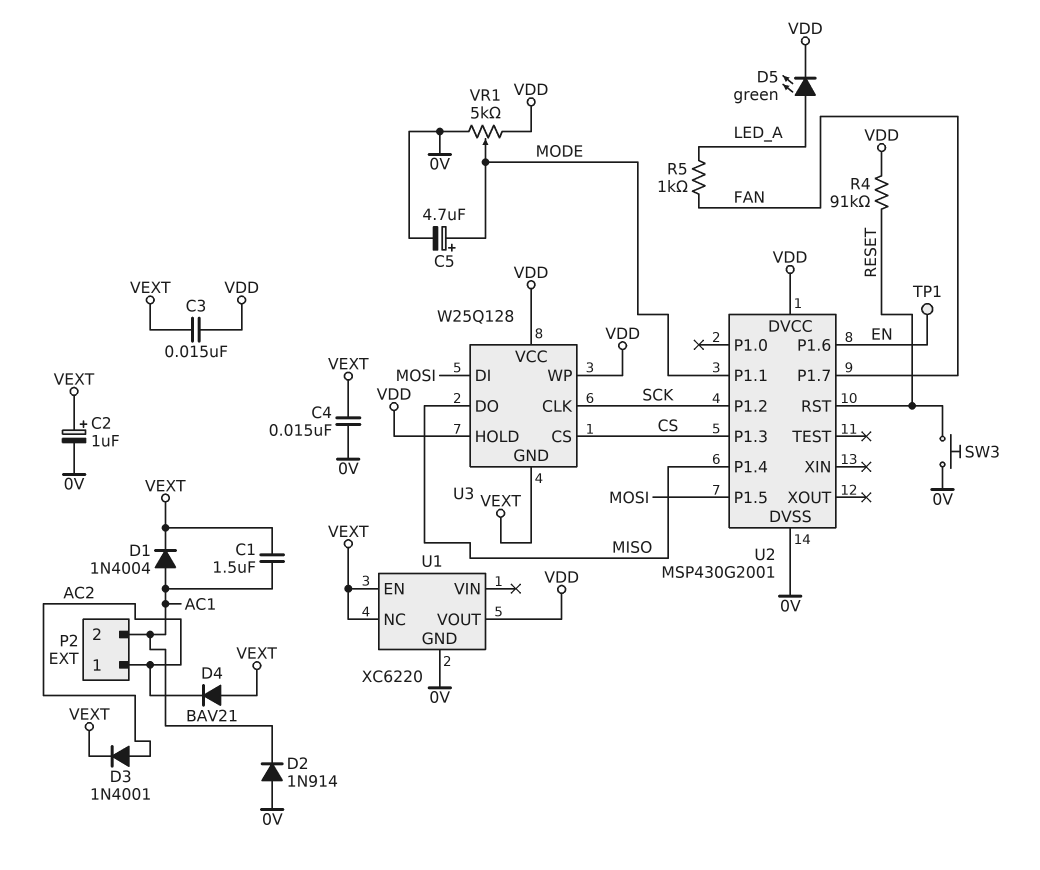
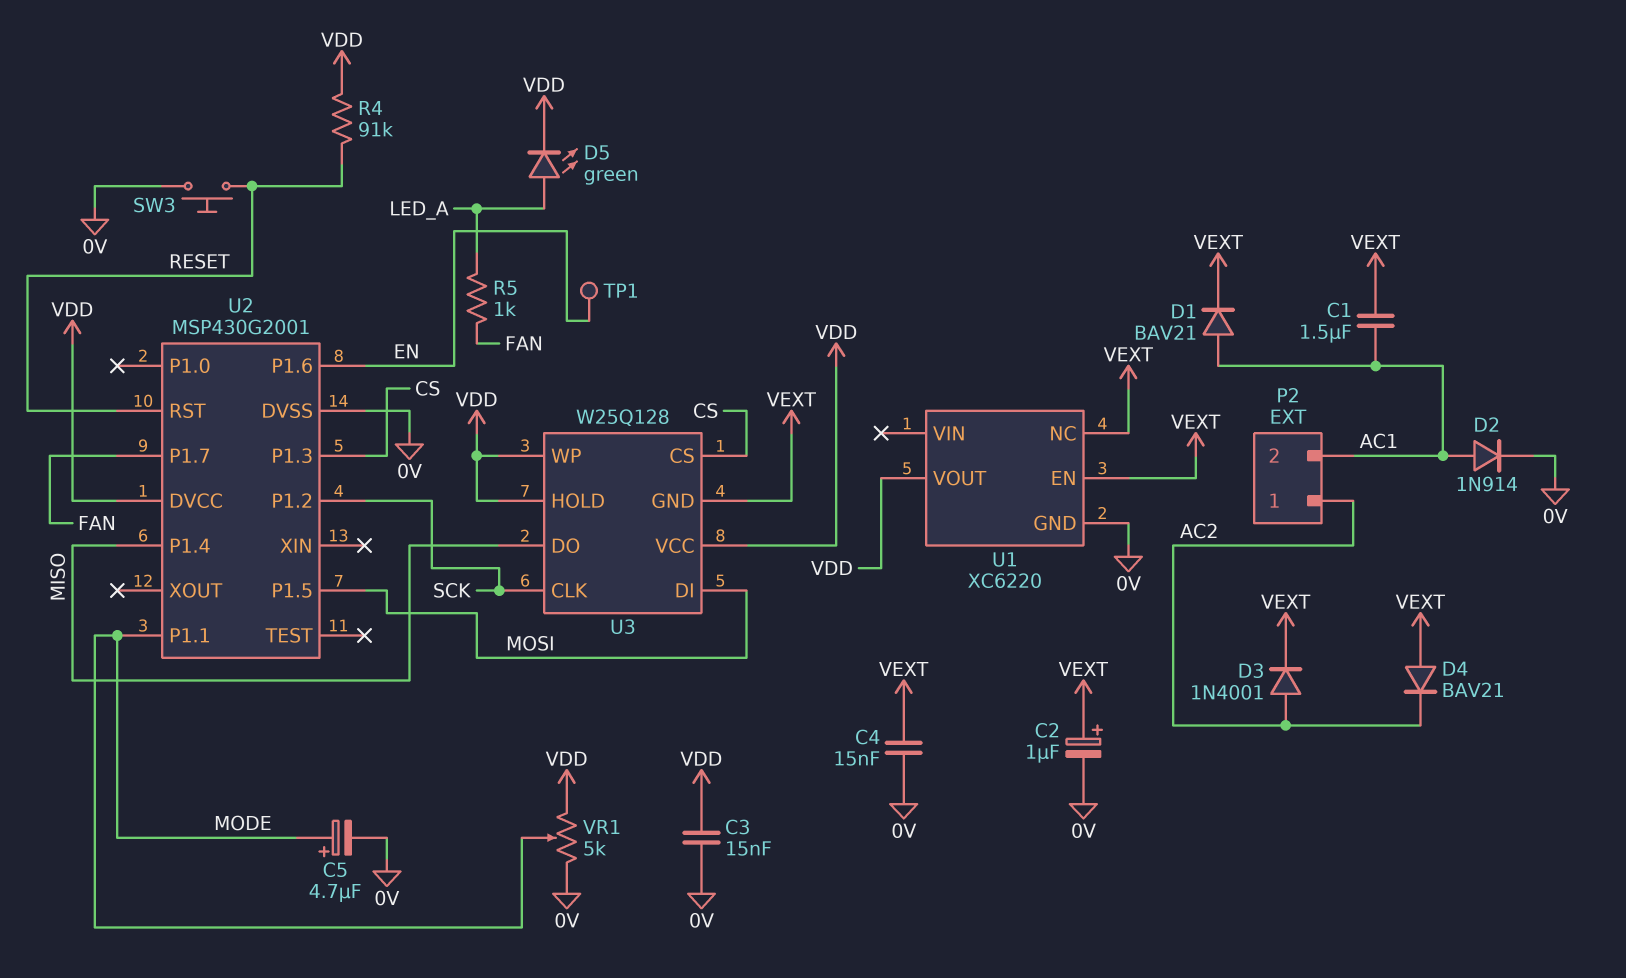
C3: 15nF (VDD, VEXT) -> 15nF (0V, VDD)
D1: diode 1N4004 (A AC1, K VEXT) -> diode BAV21 (A AC1, K VEXT)
D2: diode 1N914 (A 0V, K AC1) -> diode 1N914 (A AC1, K 0V)

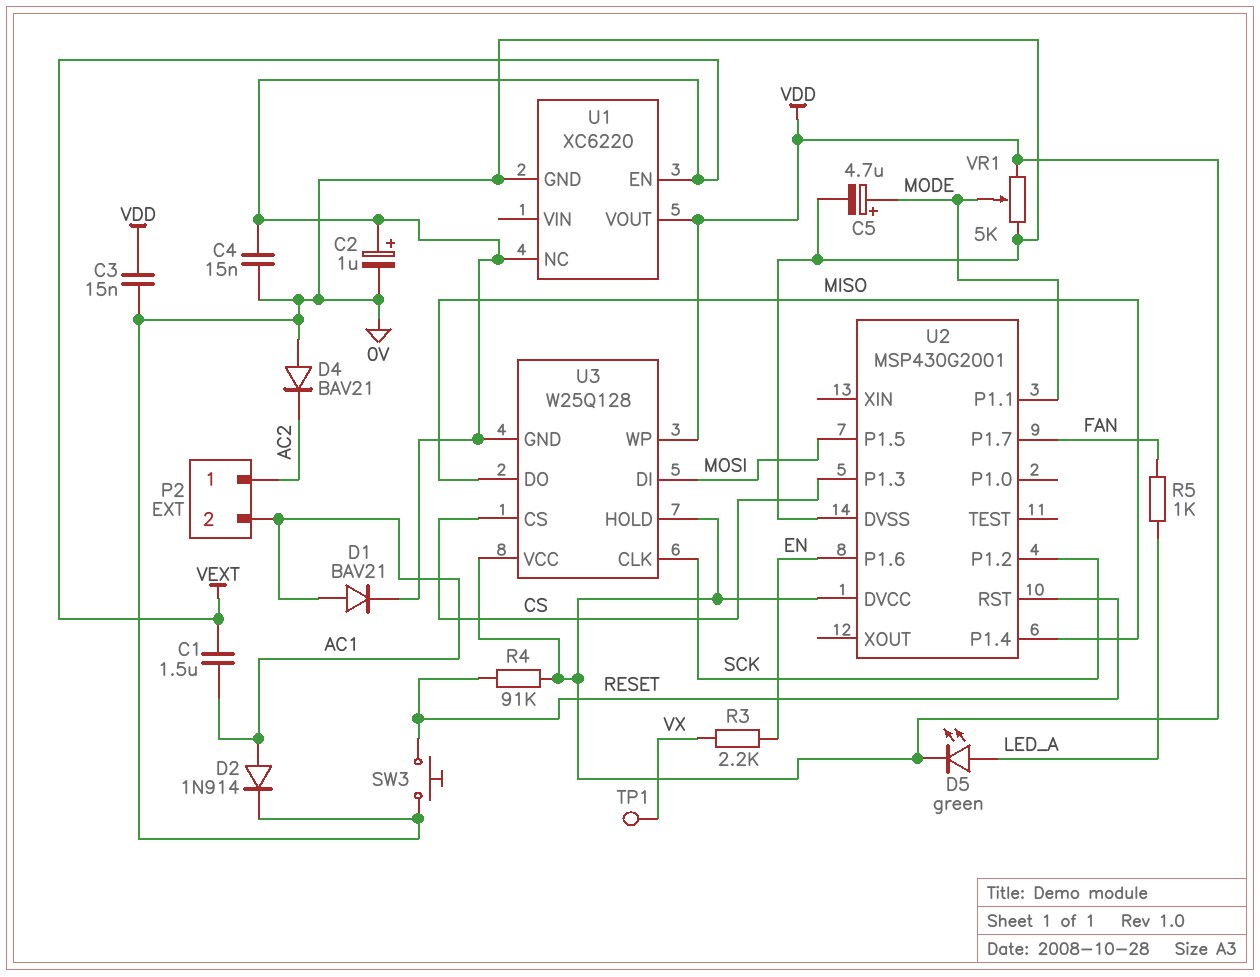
D3: diode 1N4001 (A AC2, K VEXT) -> none
D4: diode BAV21 (A VEXT, K AC2) -> diode BAV21 (A 0V, K AC2)
R3: none -> 2.2k (EN, VX)
TP1: test point (EN) -> test point (VX)

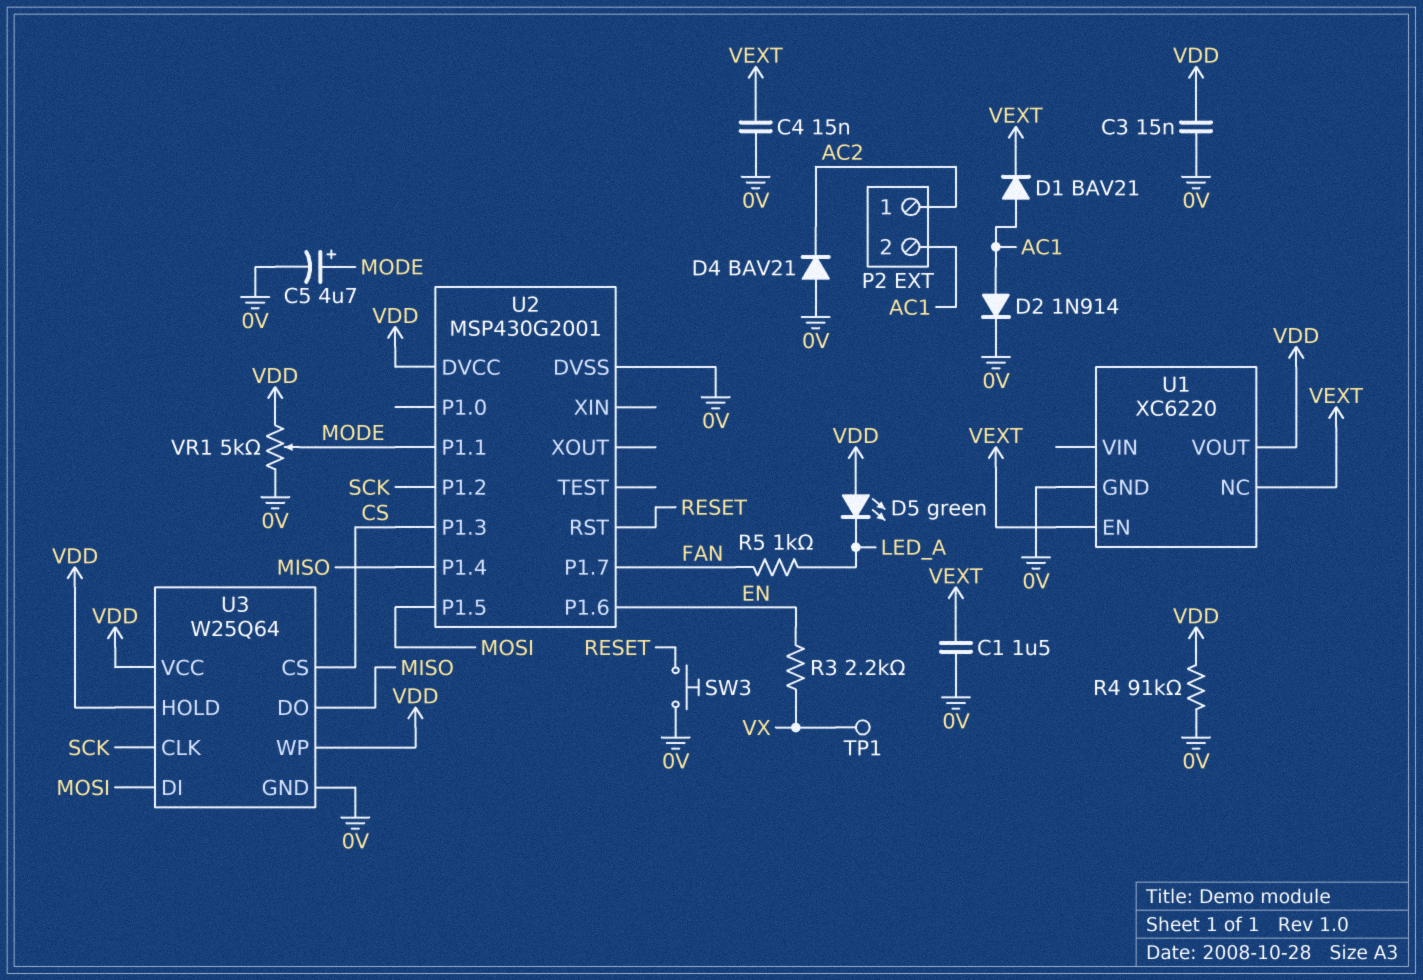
C1: 1.5uF (AC1, VEXT) -> 1.5uF (0V, VEXT)
C2: 1uF (plus VEXT, minus 0V) -> none
D5: LED green (A LED_A, K VDD) -> LED green (A VDD, K LED_A)
R4: 91k (RESET, VDD) -> 91k (0V, VDD)
U3: W25Q128 -> W25Q64
U3 pin GND: VEXT -> 0V

